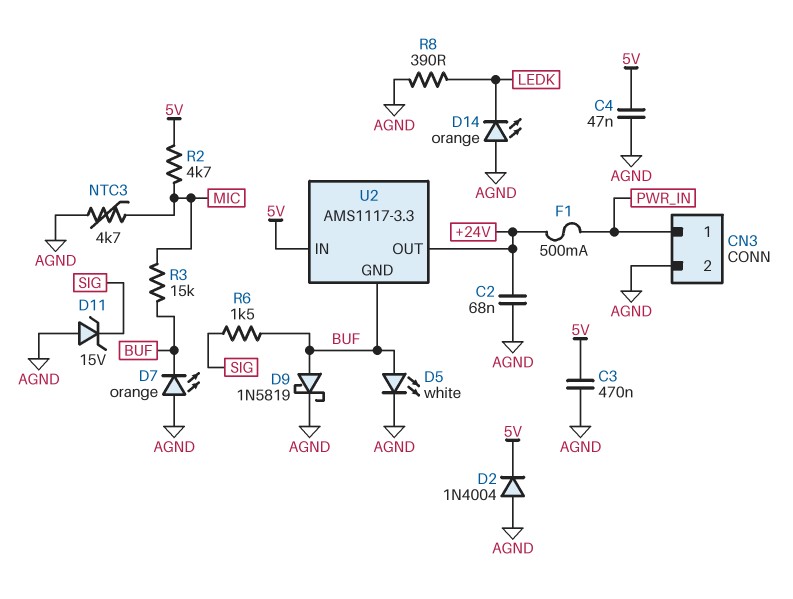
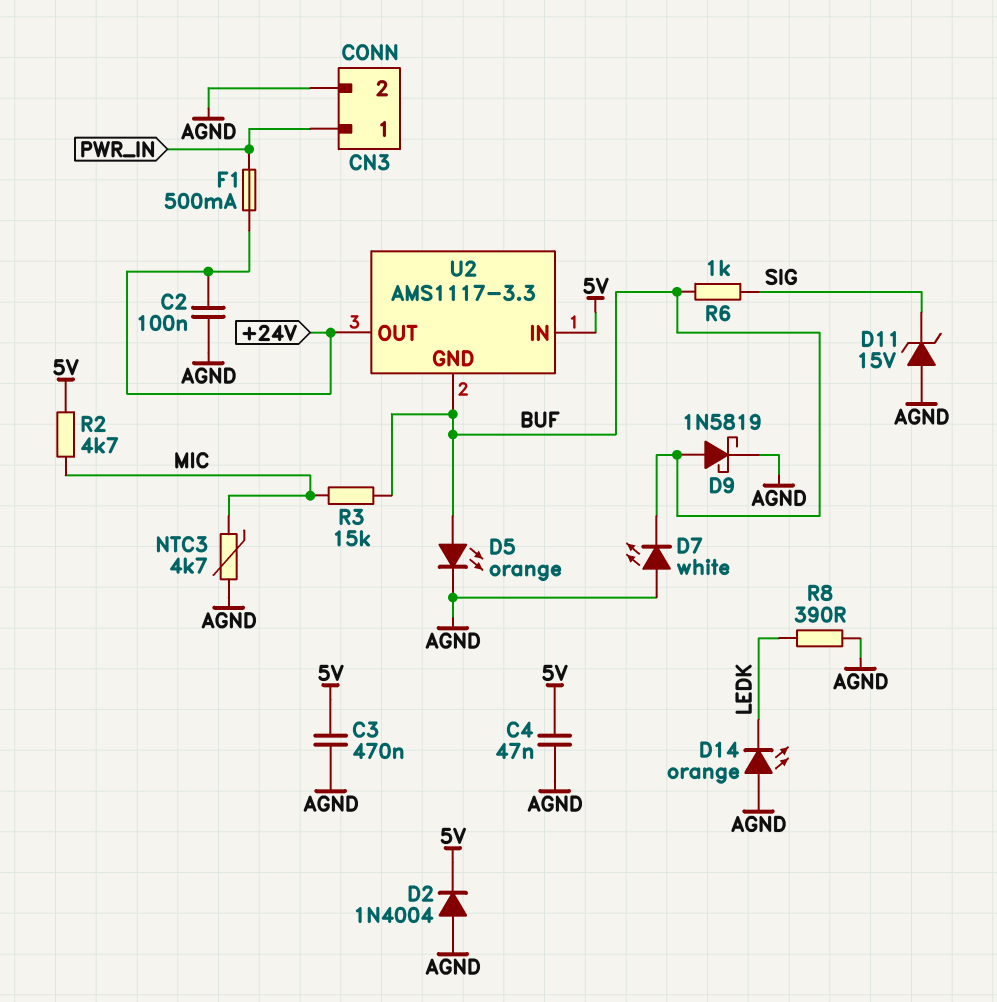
C2: 68nF (+24V, AGND) -> 100nF (+24V, AGND)
D5: LED white (A BUF, K AGND) -> LED orange (A BUF, K AGND)
D7: LED orange (A AGND, K BUF) -> LED white (A AGND, K BUF)
R6: 1.5k (BUF, SIG) -> 1k (BUF, SIG)

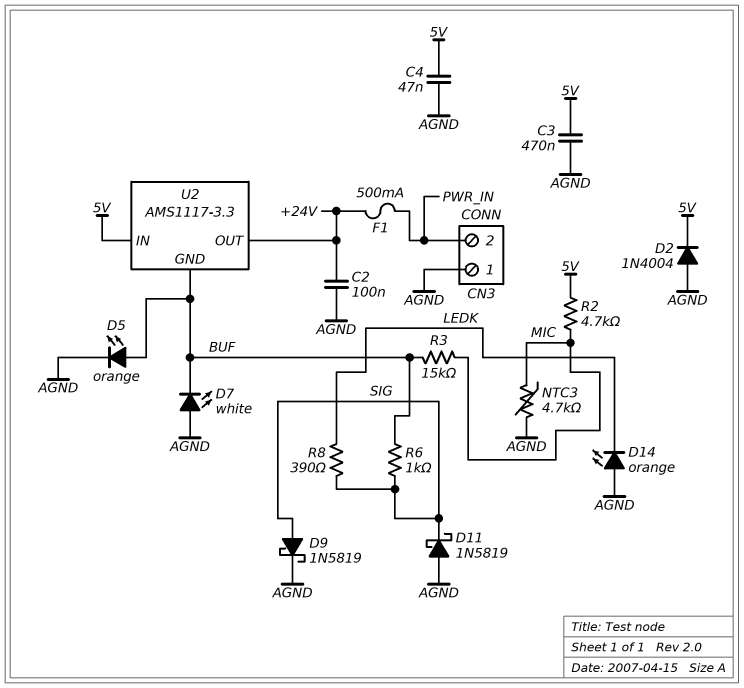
CN3 pin 1: PWR_IN -> AGND
CN3 pin 2: AGND -> PWR_IN
D9: schottky 1N5819 (A BUF, K AGND) -> schottky 1N5819 (A SIG, K AGND)
D11: zener 15V (A AGND, K SIG) -> schottky 1N5819 (A AGND, K SIG)
R8: 390 (AGND, LEDK) -> 390 (LEDK, SIG)

